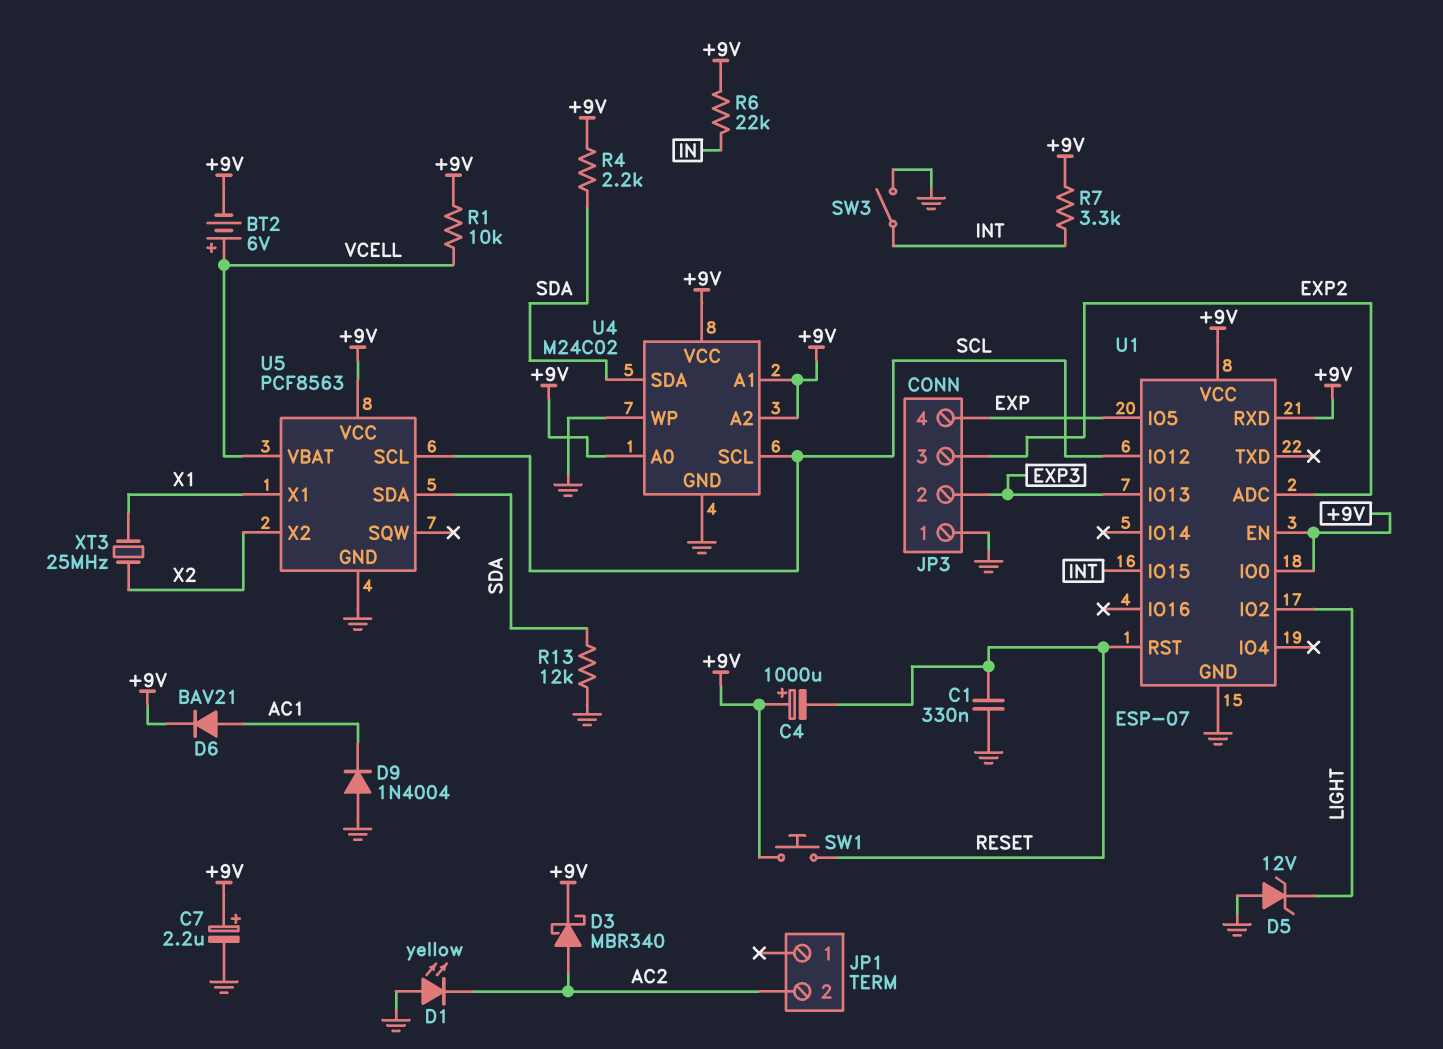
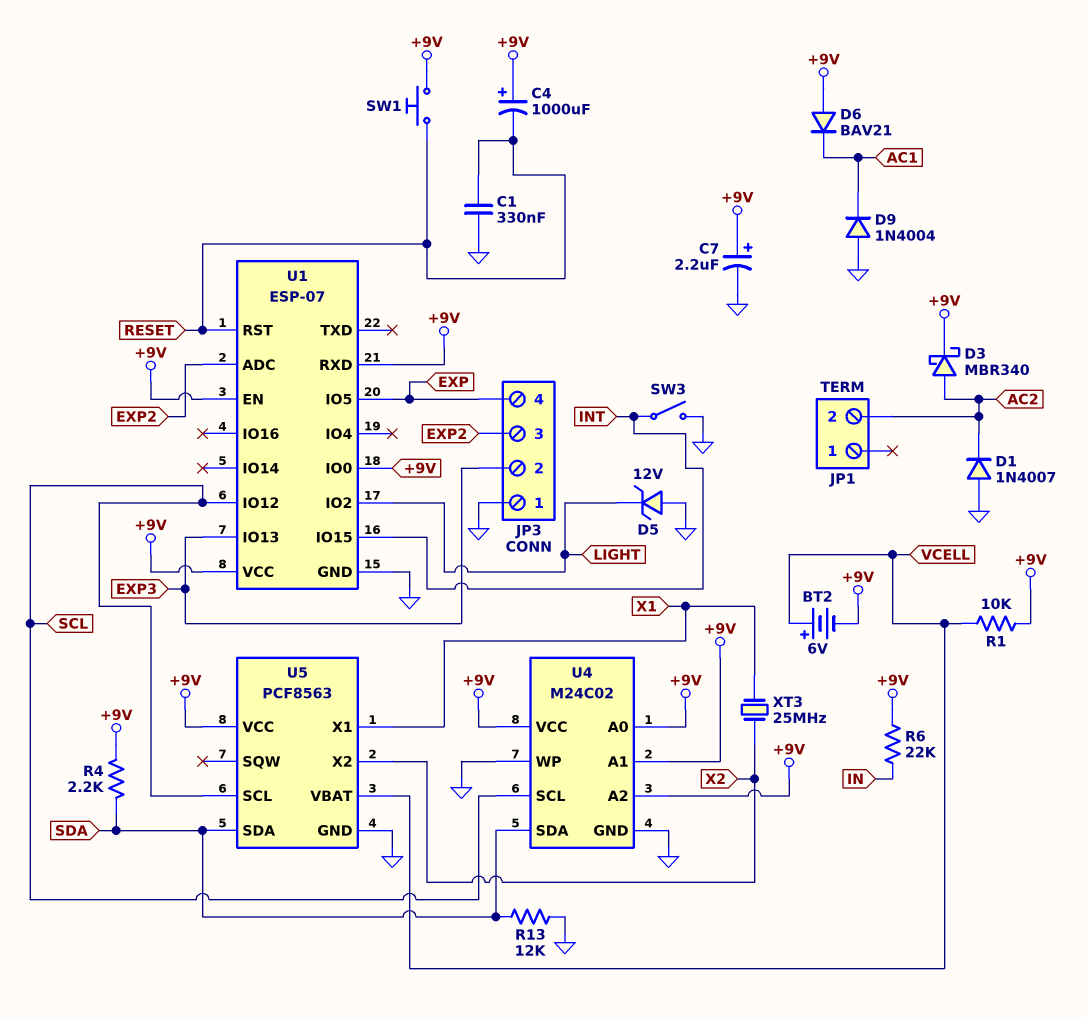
D1: LED yellow (A GND, K AC2) -> diode 1N4007 (A GND, K AC2)
D6: diode BAV21 (A AC1, K +9V) -> diode BAV21 (A +9V, K AC1)
R7: 3.3k (+9V, INT) -> none

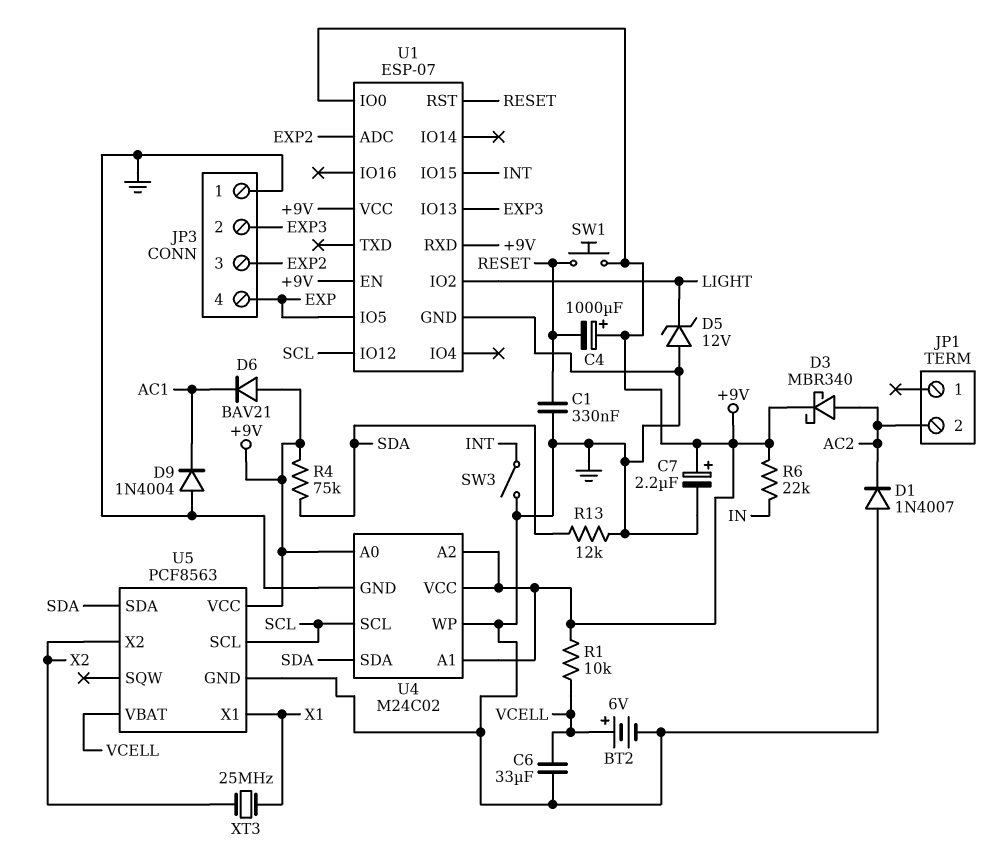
BT2: 6V (plus VCELL, minus +9V) -> 6V (plus VCELL, minus GND)
C6: none -> 33uF (GND, VCELL)
R4: 2.2k (+9V, SDA) -> 75k (+9V, SDA)

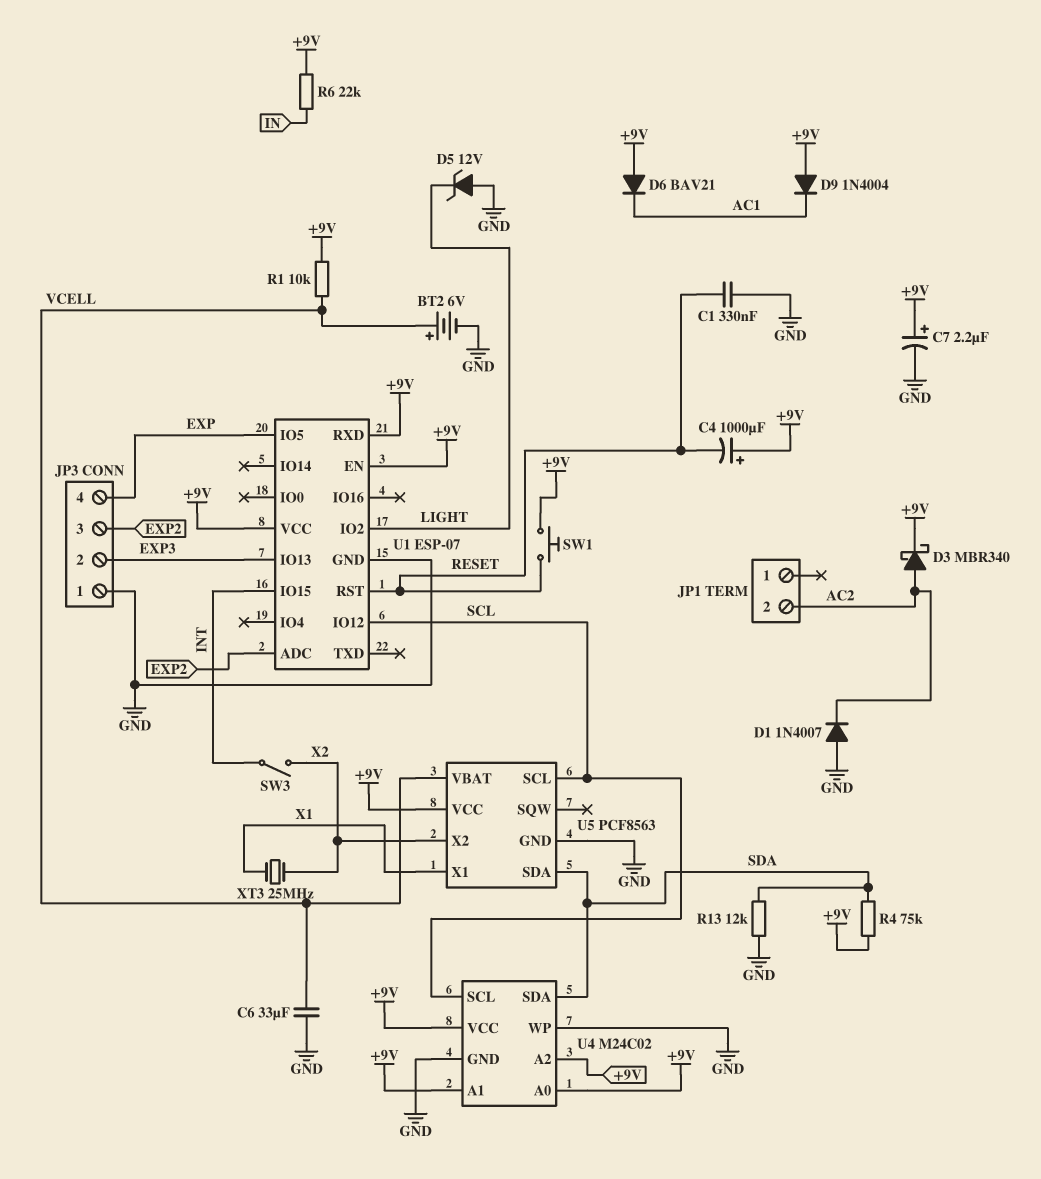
D9: diode 1N4004 (A GND, K AC1) -> diode 1N4004 (A +9V, K AC1)
SW3: switch (GND, INT) -> switch (INT, X2)
U1 pin IO0: +9V -> none

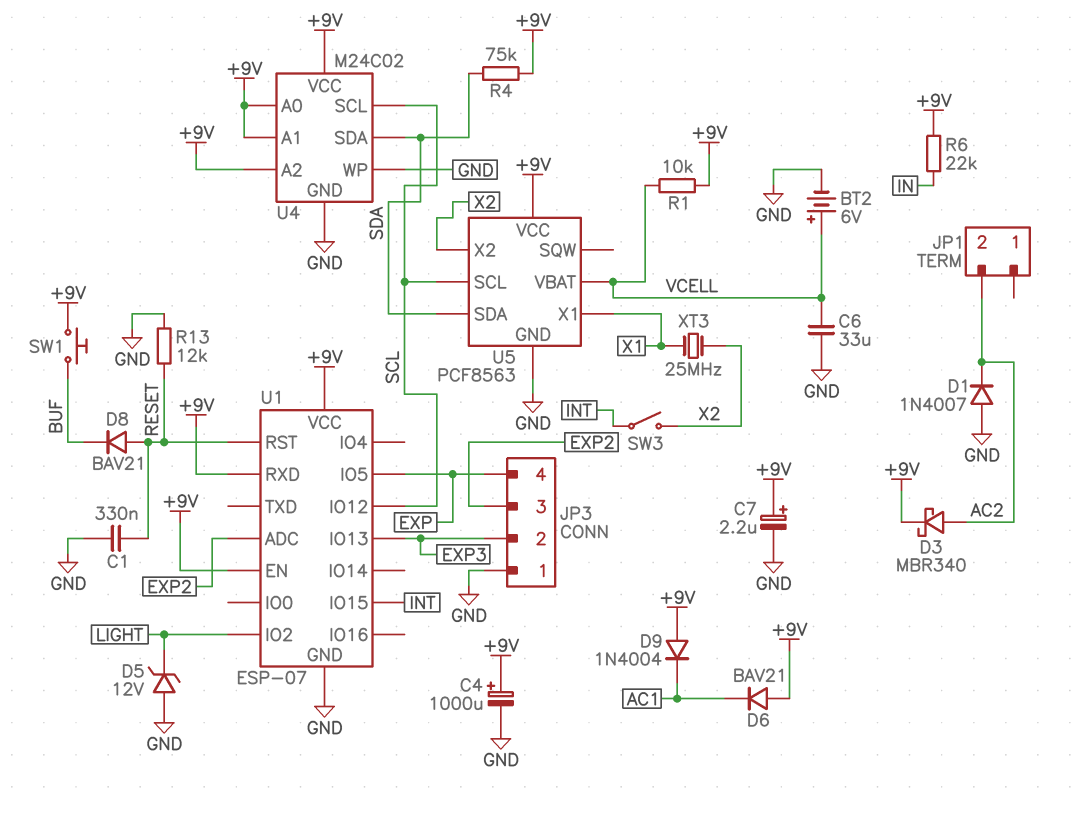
C4: 1000uF (plus +9V, minus RESET) -> 1000uF (plus +9V, minus GND)
D8: none -> diode BAV21 (A RESET, K BUF)
R13: 12k (GND, SDA) -> 12k (GND, RESET)
SW1: button (+9V, RESET) -> button (+9V, BUF)

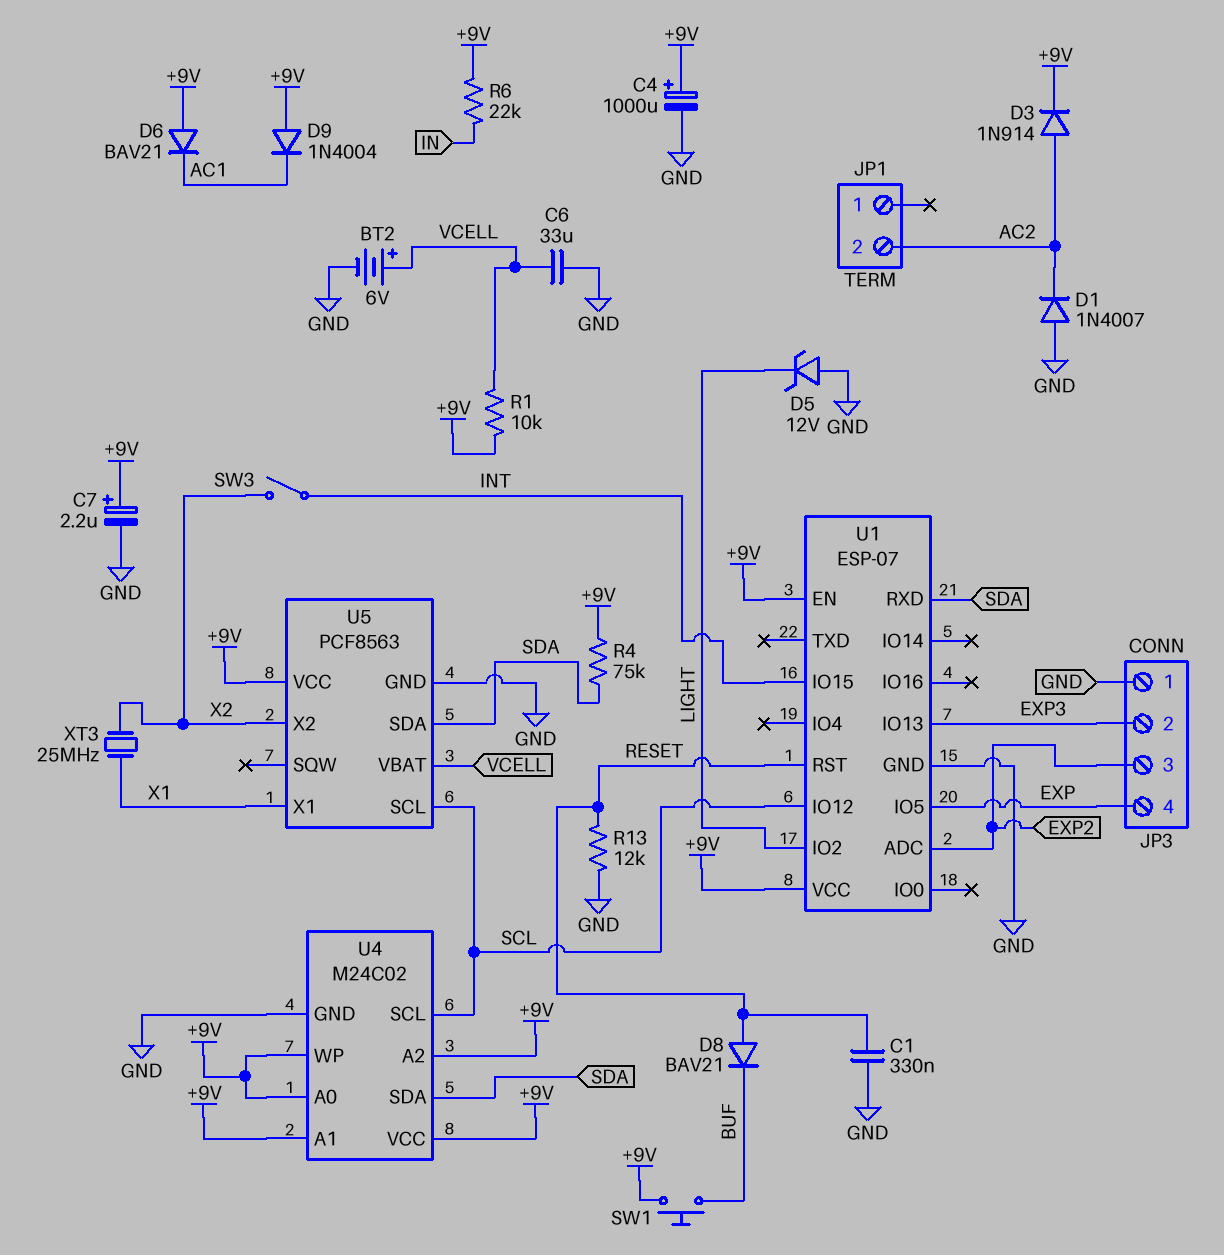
D3: schottky MBR340 (A AC2, K +9V) -> diode 1N914 (A AC2, K +9V)
U1 pin RXD: +9V -> SDA
U4 pin WP: GND -> +9V

